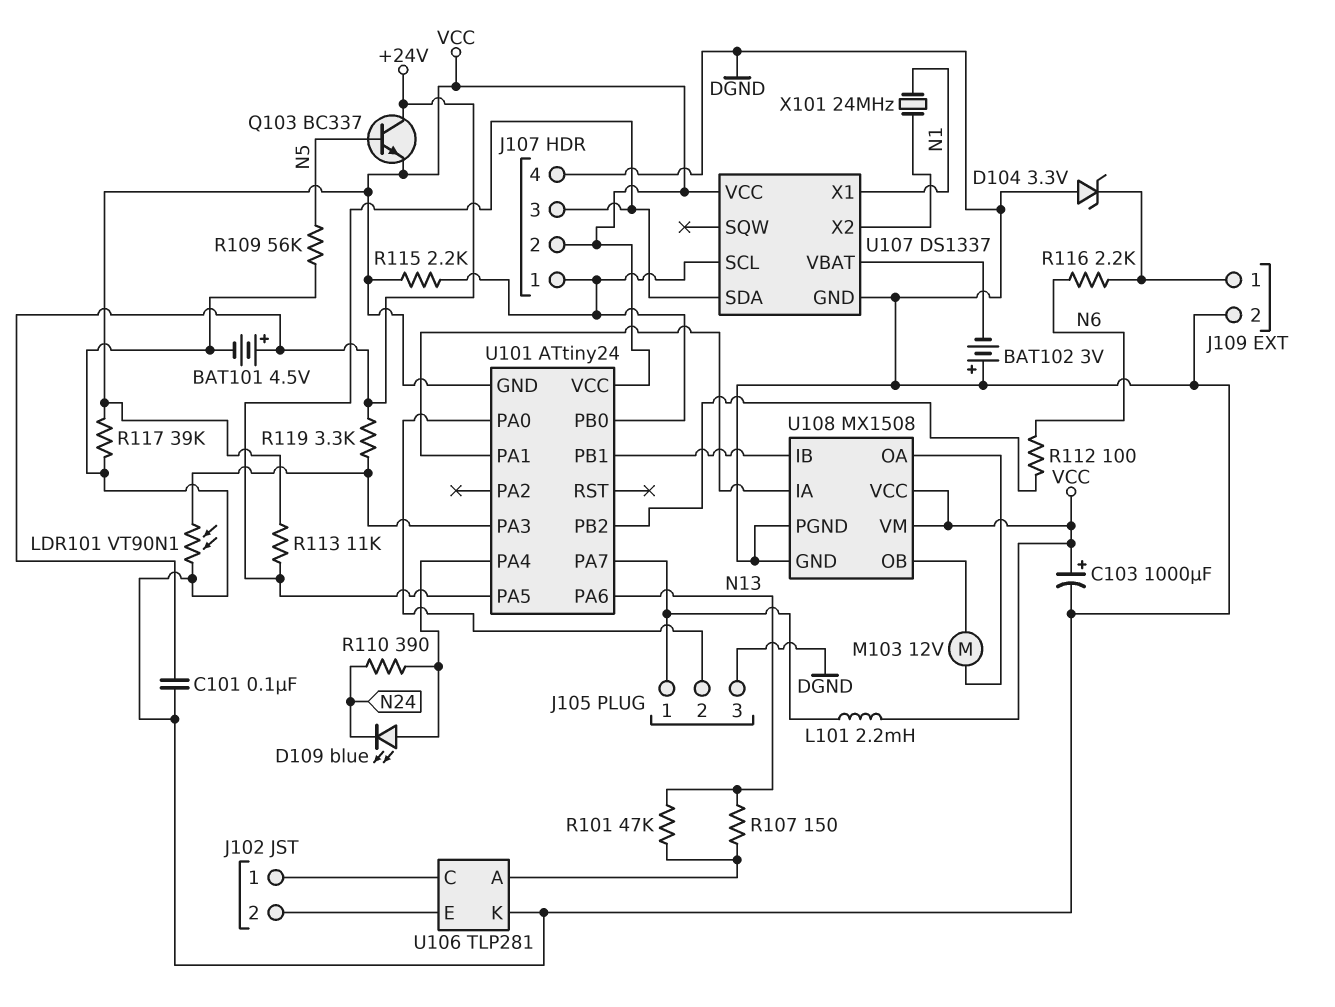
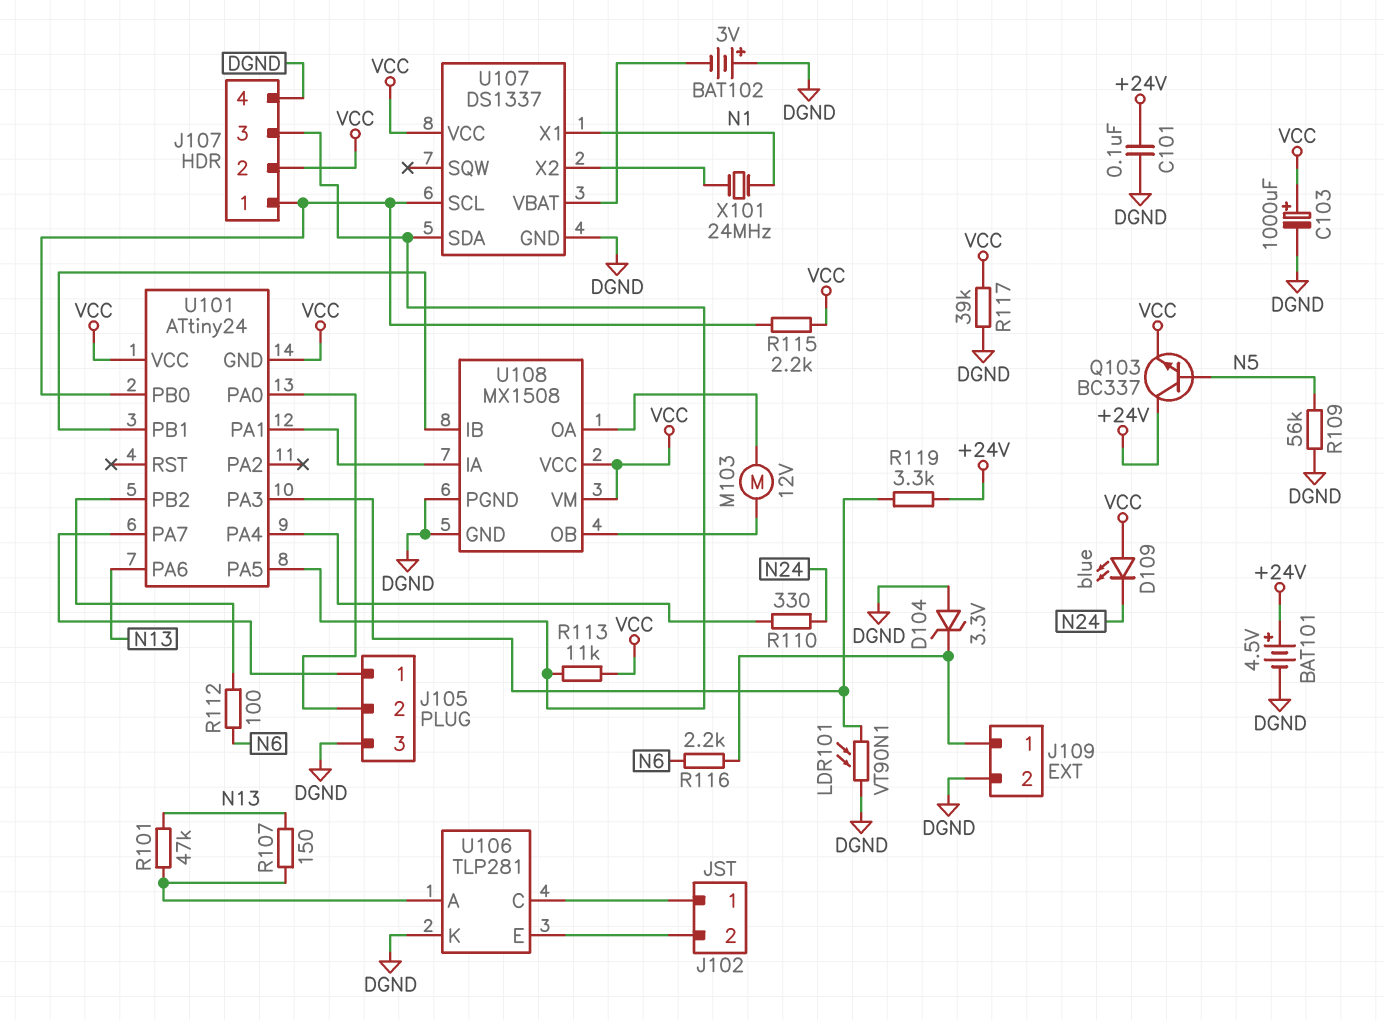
D109: LED blue (A U101/PA4, K N24) -> LED blue (A VCC, K N24)
L101: 2.2mH (J105/1, VCC) -> none
R110: 390 (N24, U101/PA4) -> 330 (N24, U101/PA4)

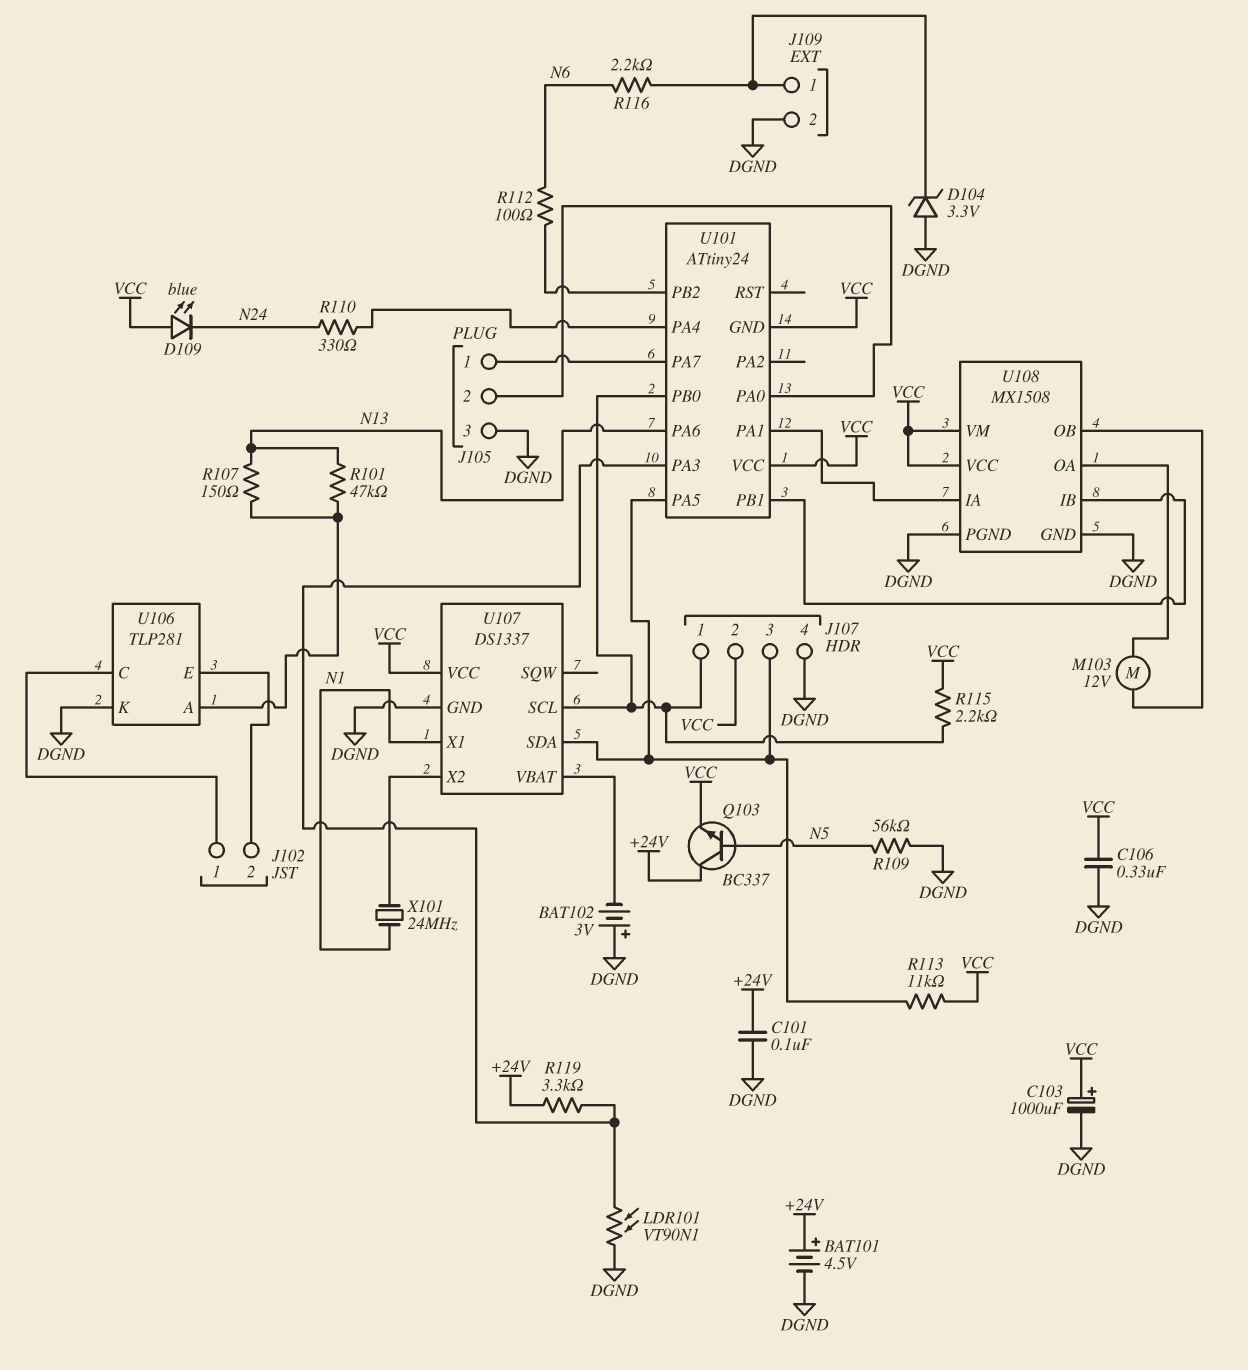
C106: none -> 330nF (DGND, VCC)
R117: 39k (DGND, VCC) -> none

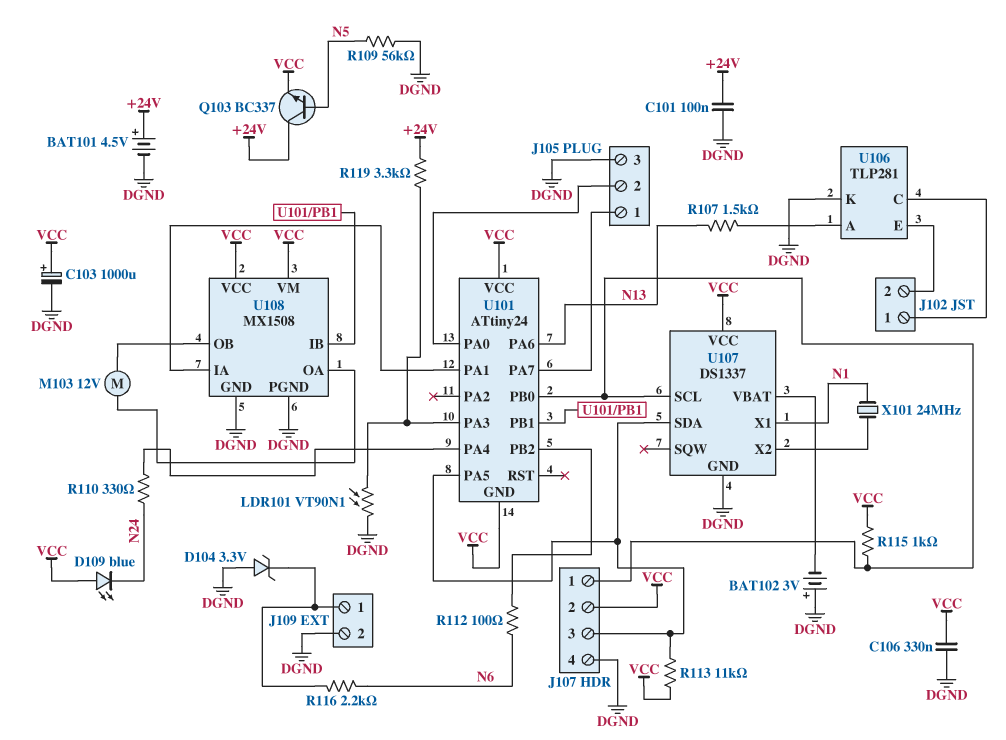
R101: 47k (N13, U106/A) -> none
R107: 150 (N13, U106/A) -> 1.5k (N13, U106/A)
R115: 2.2k (J107/1, VCC) -> 1k (J107/1, VCC)

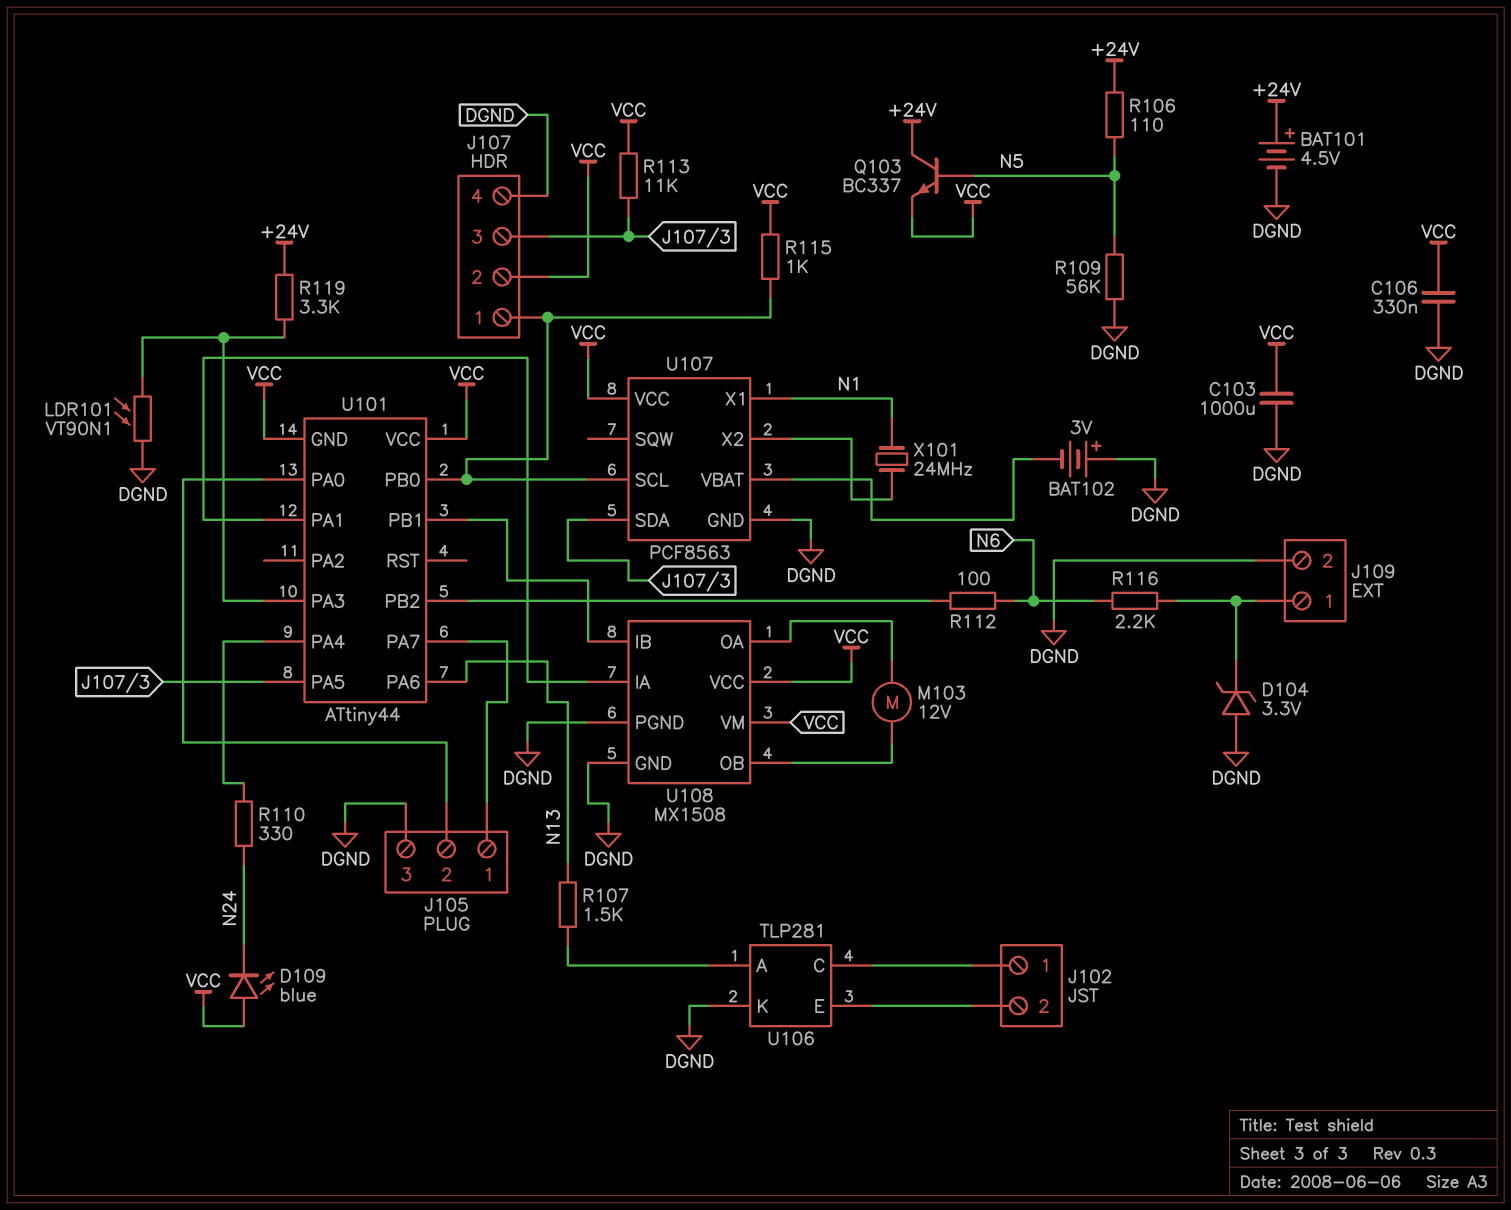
C101: 100nF (+24V, DGND) -> none
C103: 1000uF (plus VCC, minus DGND) -> 1000uF (DGND, VCC)
R106: none -> 110 (+24V, N5)
U101: ATtiny24 -> ATtiny44
U107: DS1337 -> PCF8563

